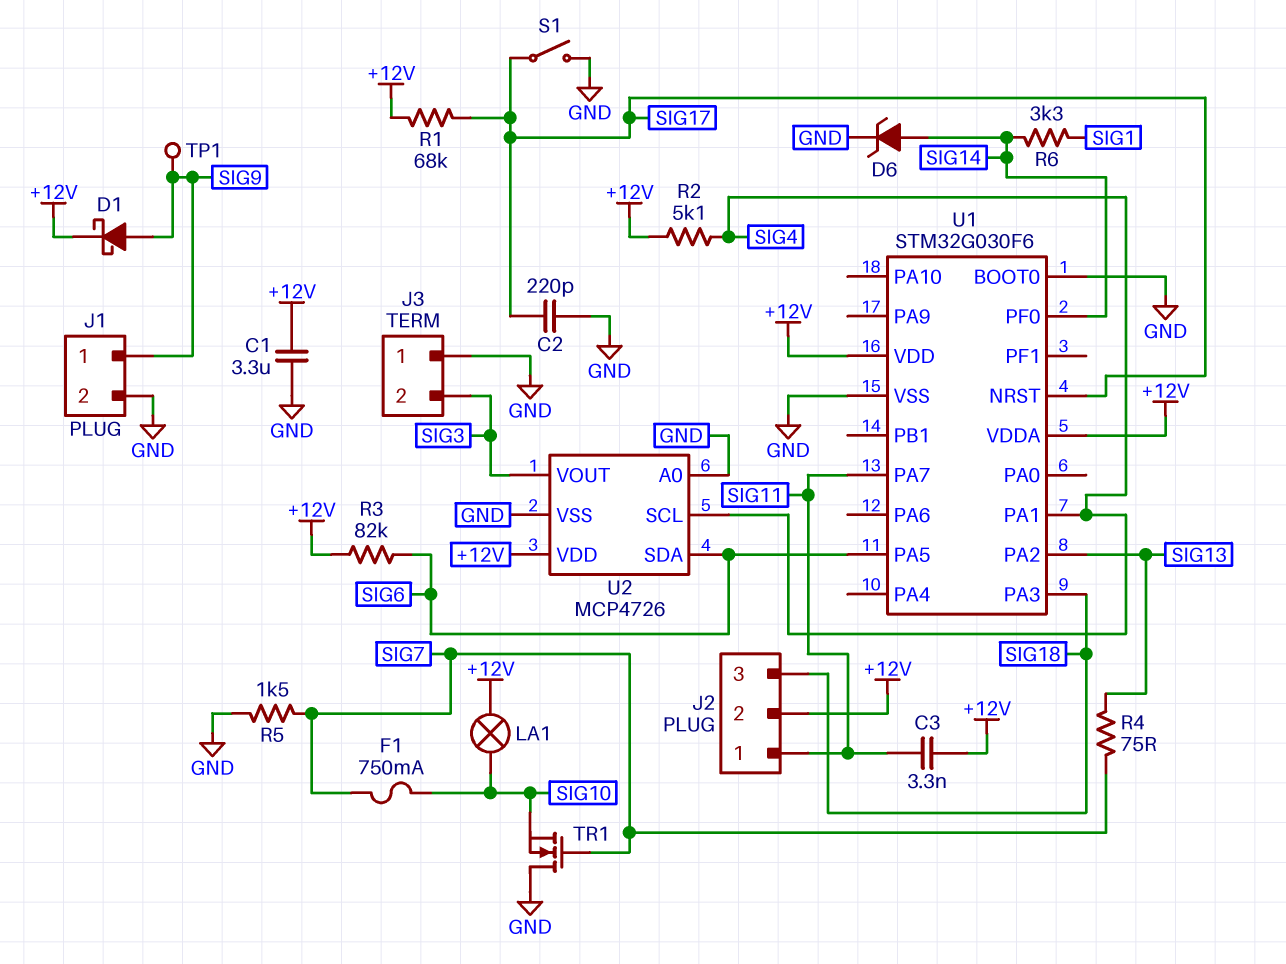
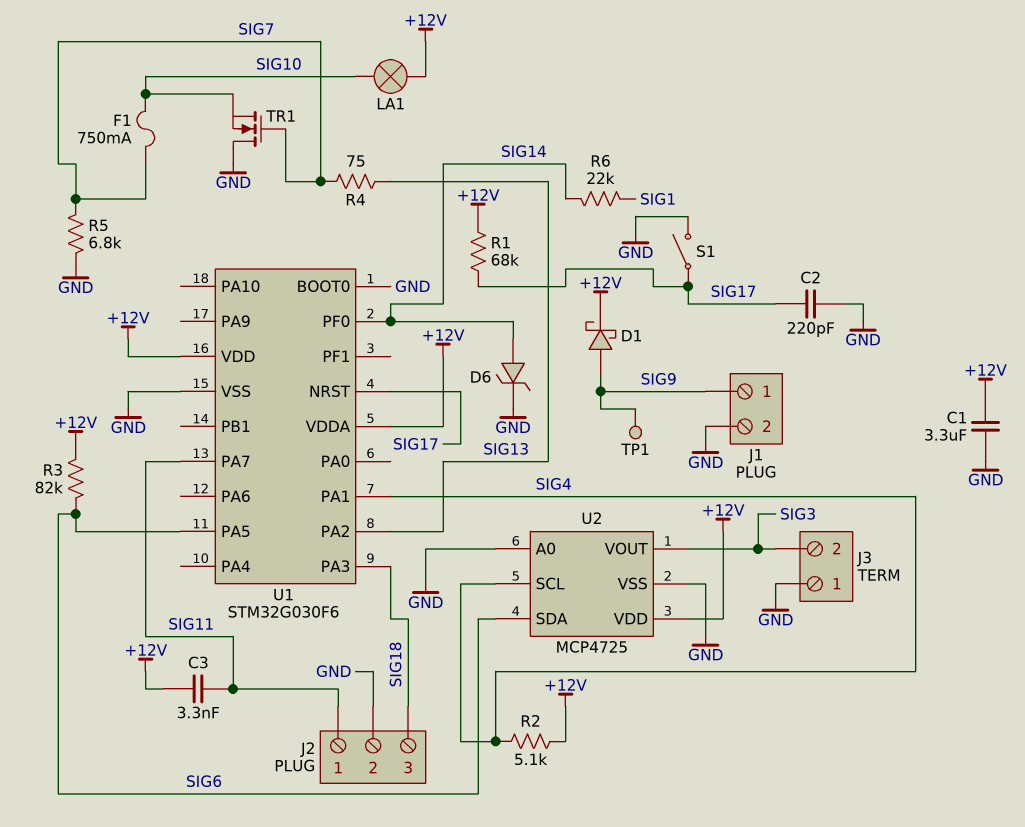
J2 pin 2: +12V -> GND
R5: 1.5k (GND, SIG7) -> 6.8k (GND, SIG7)
R6: 3.3k (SIG1, SIG14) -> 22k (SIG1, SIG14)
U2: MCP4726 -> MCP4725

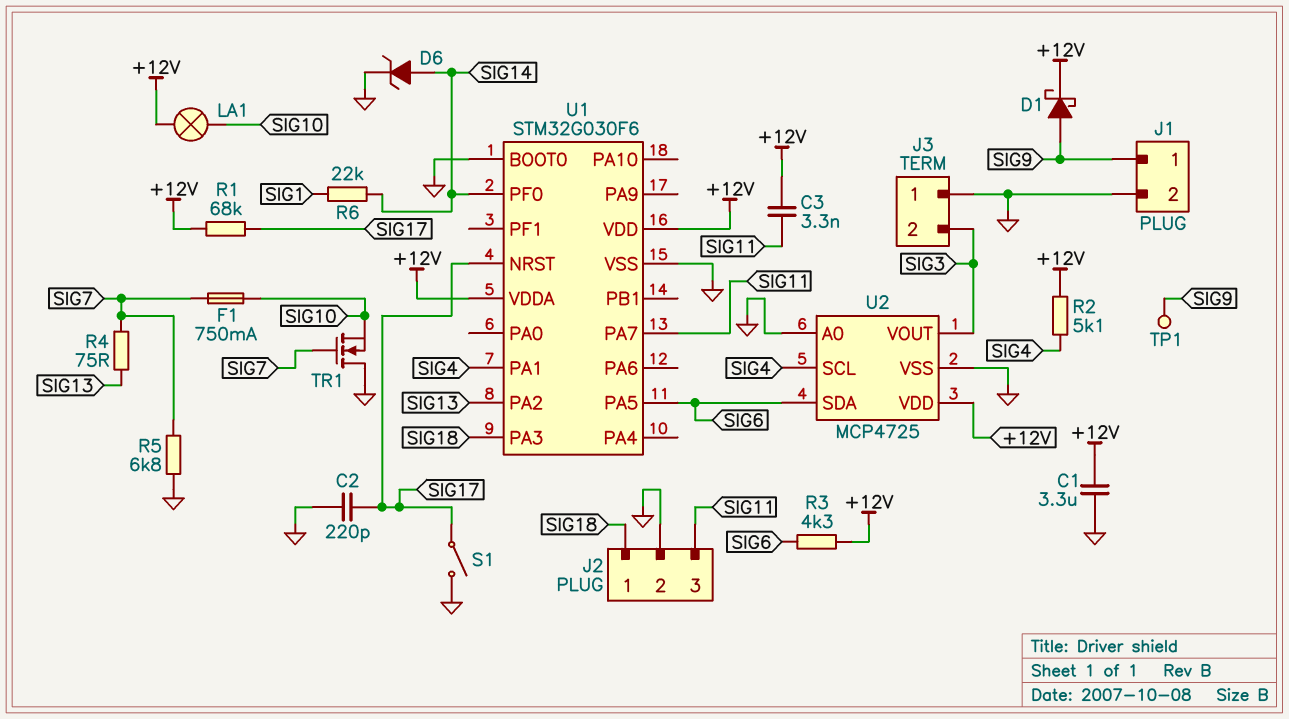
J2 pin 1: SIG11 -> SIG18
J2 pin 3: SIG18 -> SIG11
R3: 82k (+12V, SIG6) -> 4.3k (+12V, SIG6)

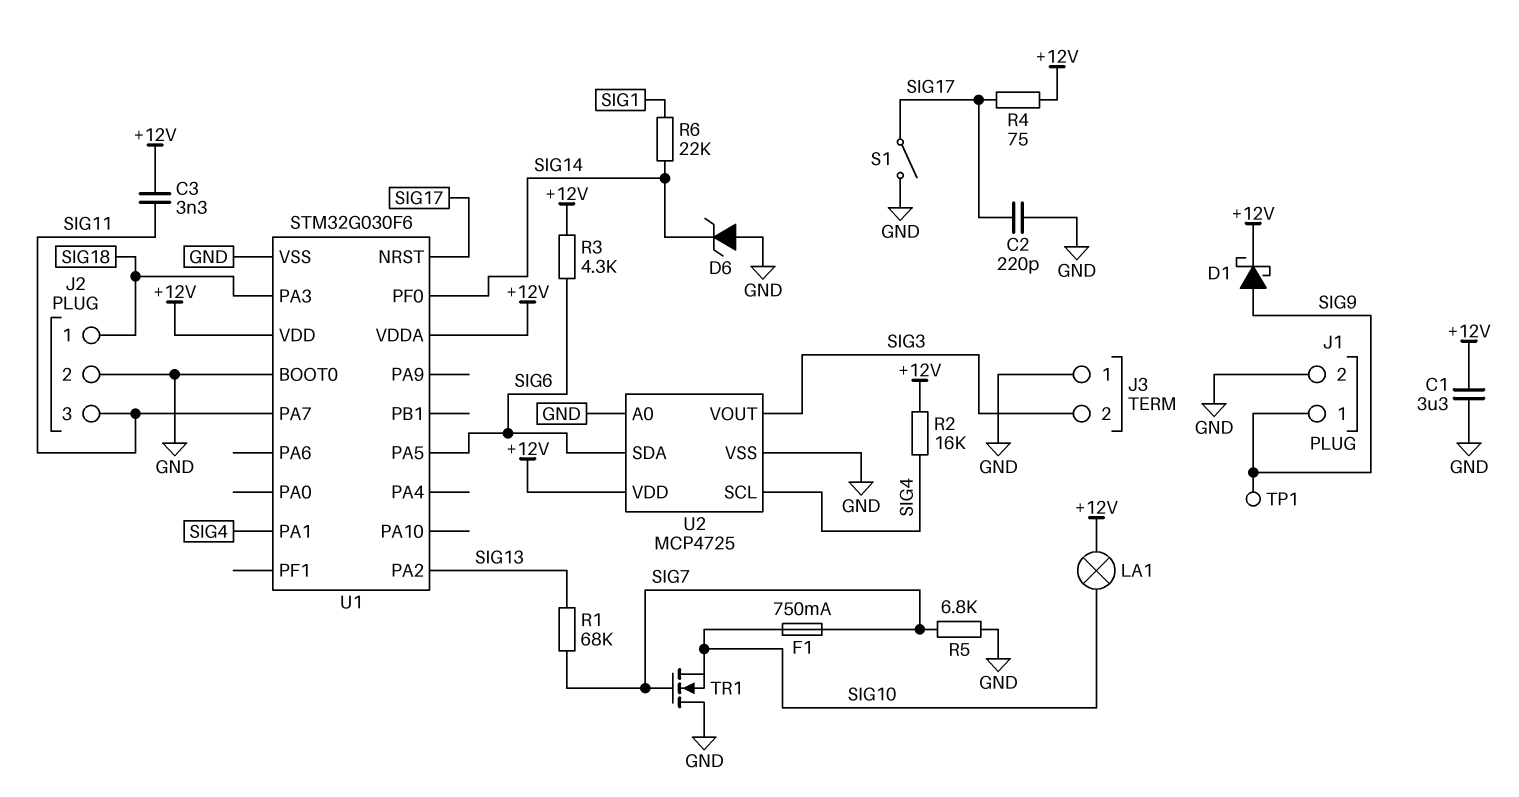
D6: zener (A SIG14, K GND) -> zener (A GND, K SIG14)
R1: 68k (+12V, SIG17) -> 68k (SIG7, SIG13)
R2: 5.1k (+12V, SIG4) -> 16k (+12V, SIG4)
R4: 75 (SIG7, SIG13) -> 75 (+12V, SIG17)

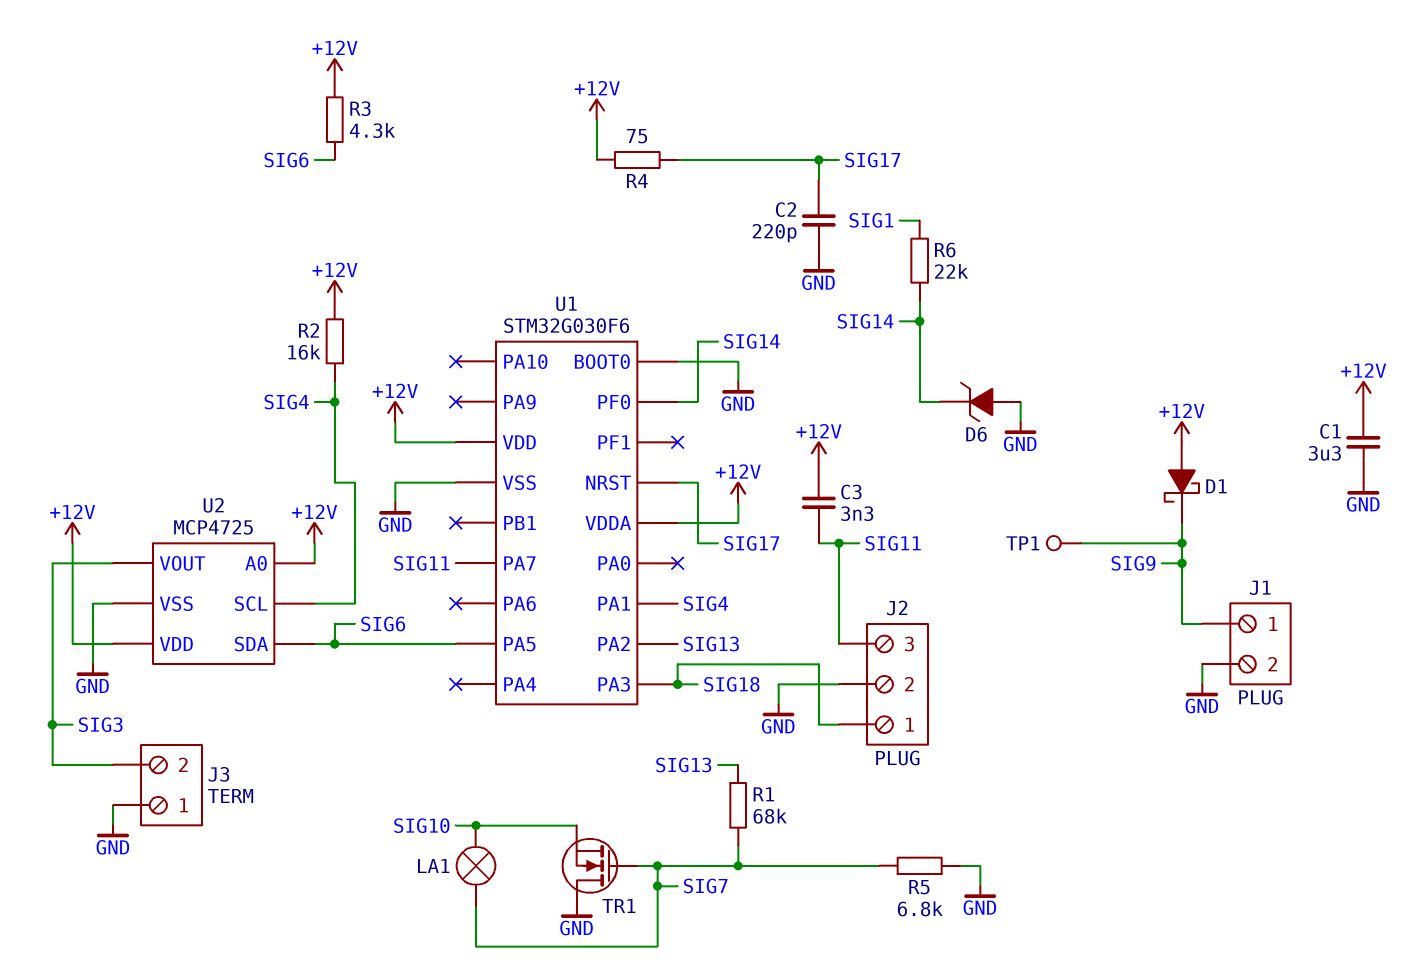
D1: schottky (A SIG9, K +12V) -> schottky (A +12V, K SIG9)
F1: 750mA (SIG7, SIG10) -> none
LA1: lamp (+12V, SIG10) -> lamp (SIG7, SIG10)
S1: switch (GND, SIG17) -> none
U2 pin A0: GND -> +12V

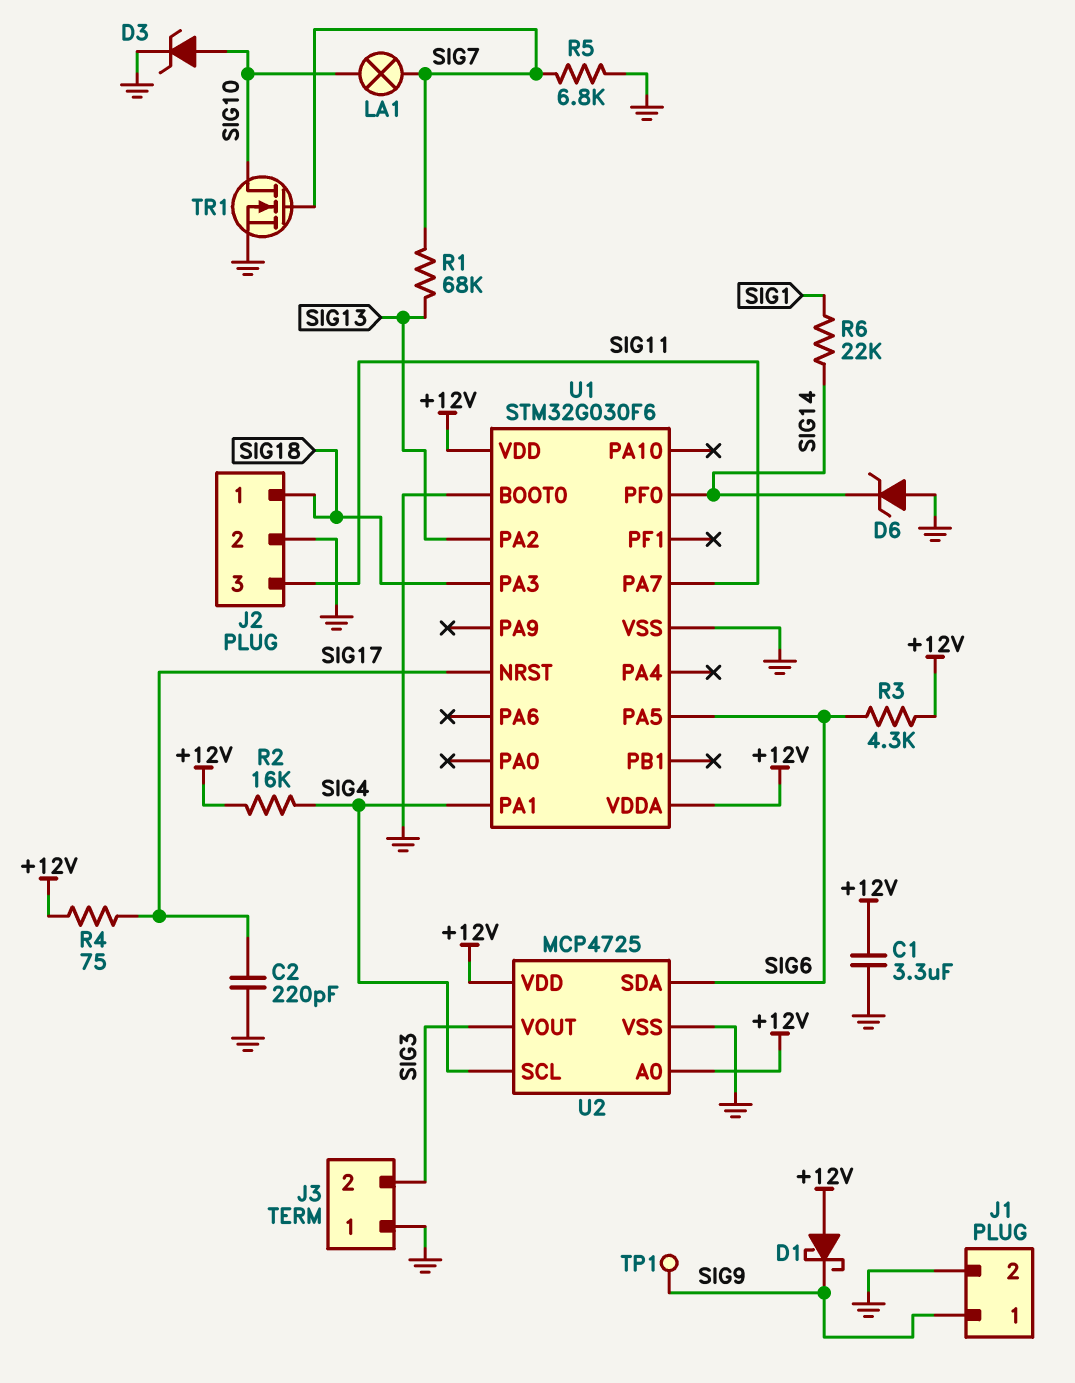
C3: 3.3nF (+12V, SIG11) -> none
D3: none -> zener (A SIG10, K GND)
TR1: NMOS (G SIG7, D GND, S SIG10) -> NMOS (G SIG7, D SIG10, S GND)

